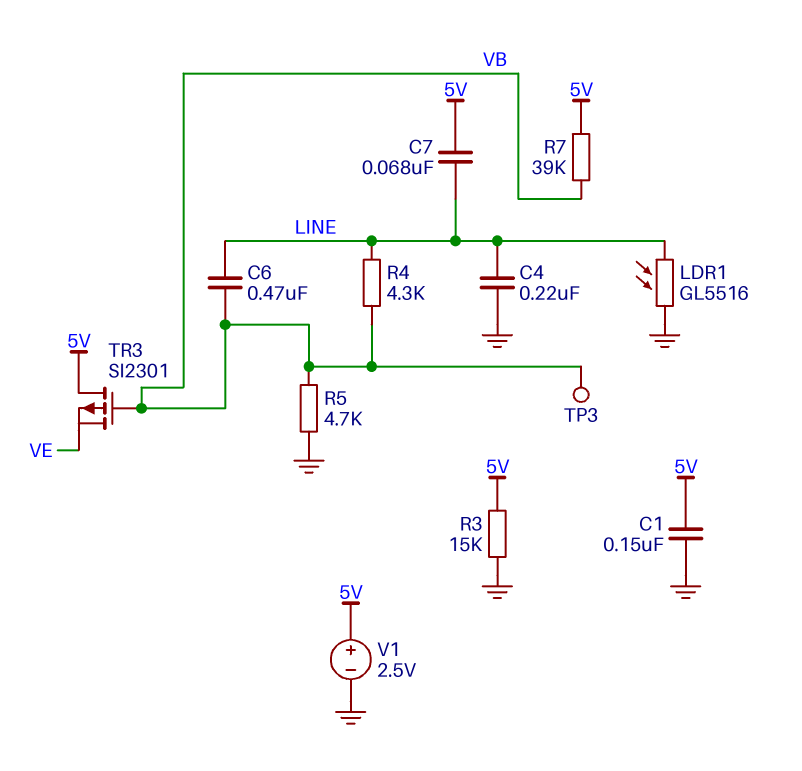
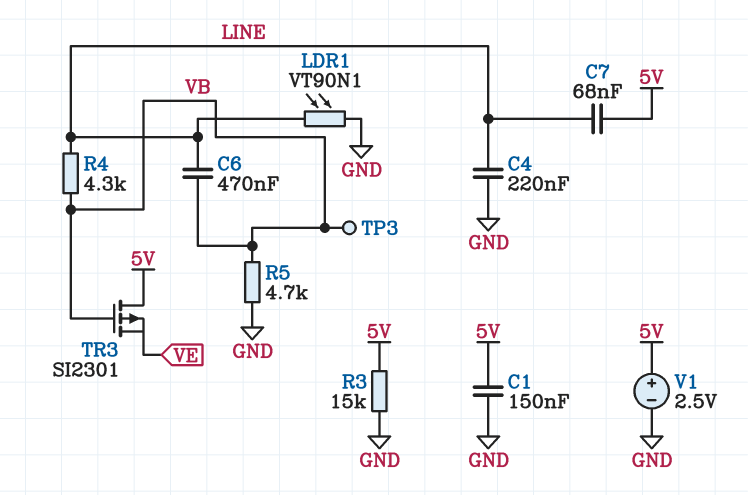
LDR1: GL5516 (GND, LINE) -> VT90N1 (GND, LINE)
R7: 39k (5V, VB) -> none

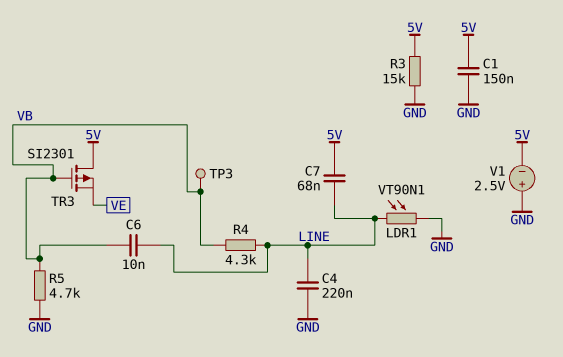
C6: 470nF (LINE, VB) -> 10nF (LINE, VB)
V1: 2.5V (plus 5V, minus GND) -> 2.5V (plus GND, minus 5V)

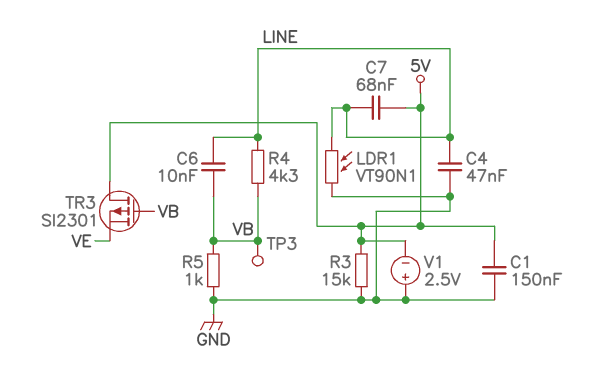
C4: 220nF (GND, LINE) -> 47nF (GND, LINE)
R5: 4.7k (GND, VB) -> 1k (GND, VB)

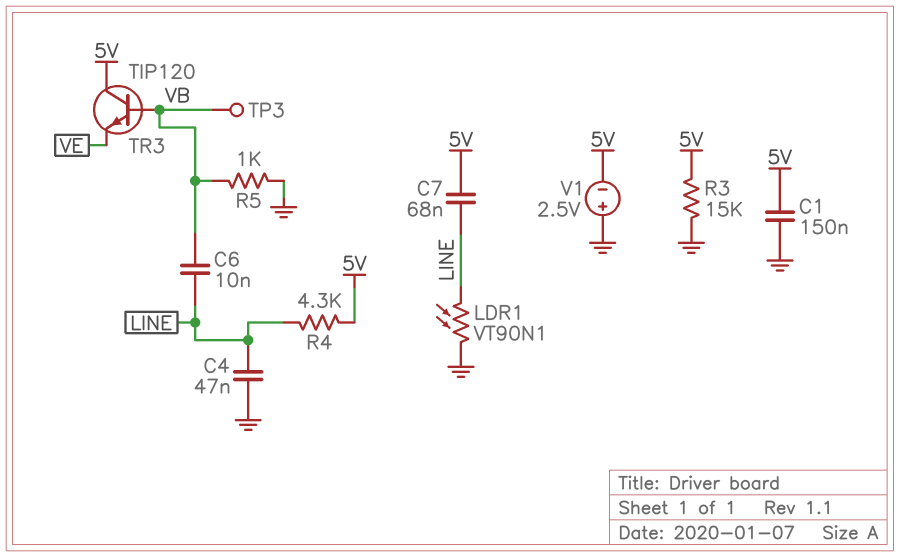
R4: 4.3k (LINE, VB) -> 4.3k (5V, LINE)
TR3: PMOS SI2301 (G VB, D 5V, S VE) -> NPN TIP120 (B VB, C 5V, E VE)

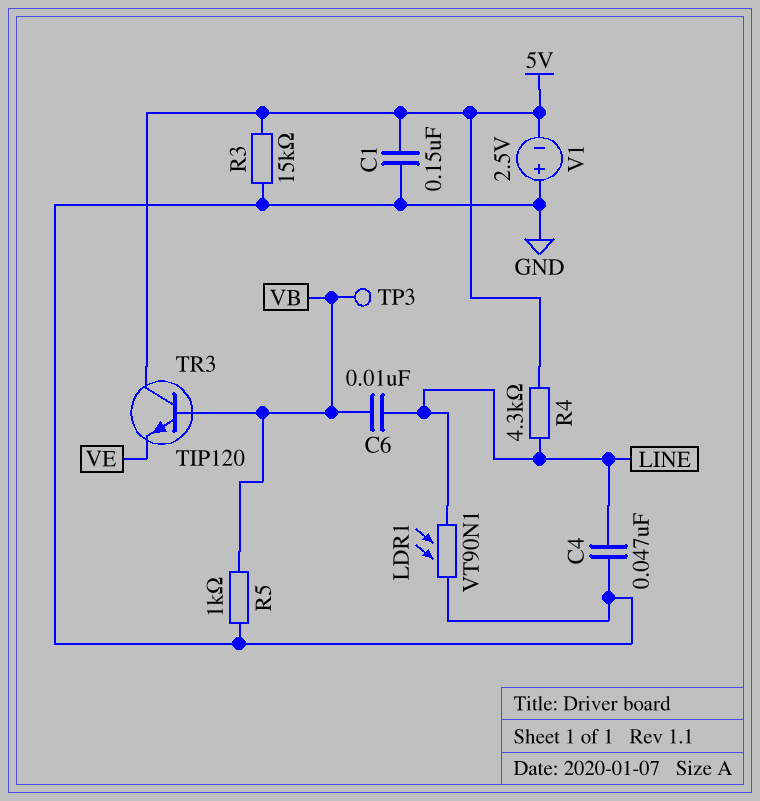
C7: 68nF (5V, LINE) -> none

